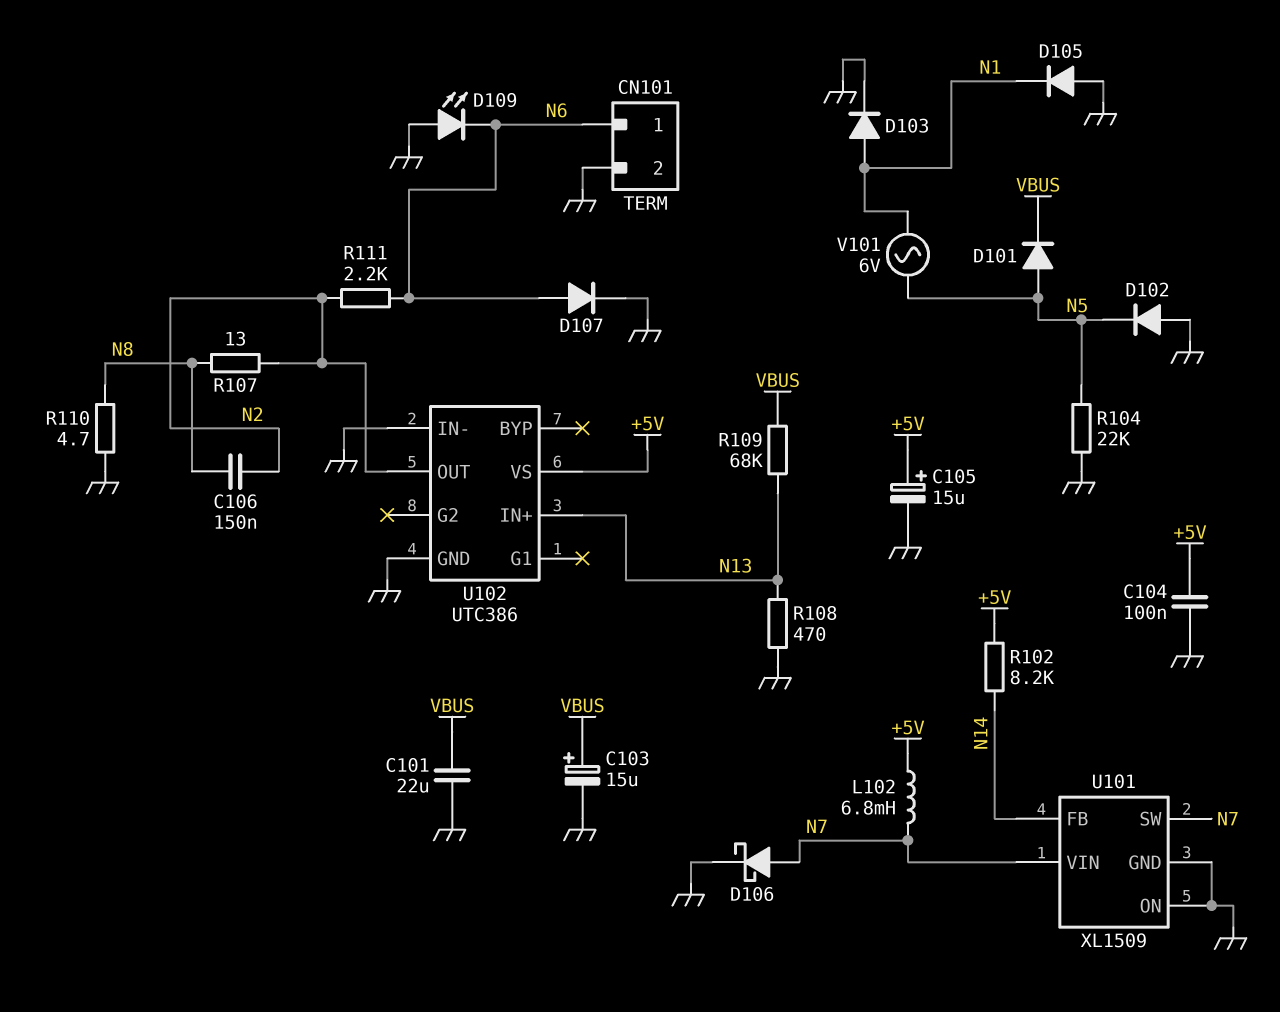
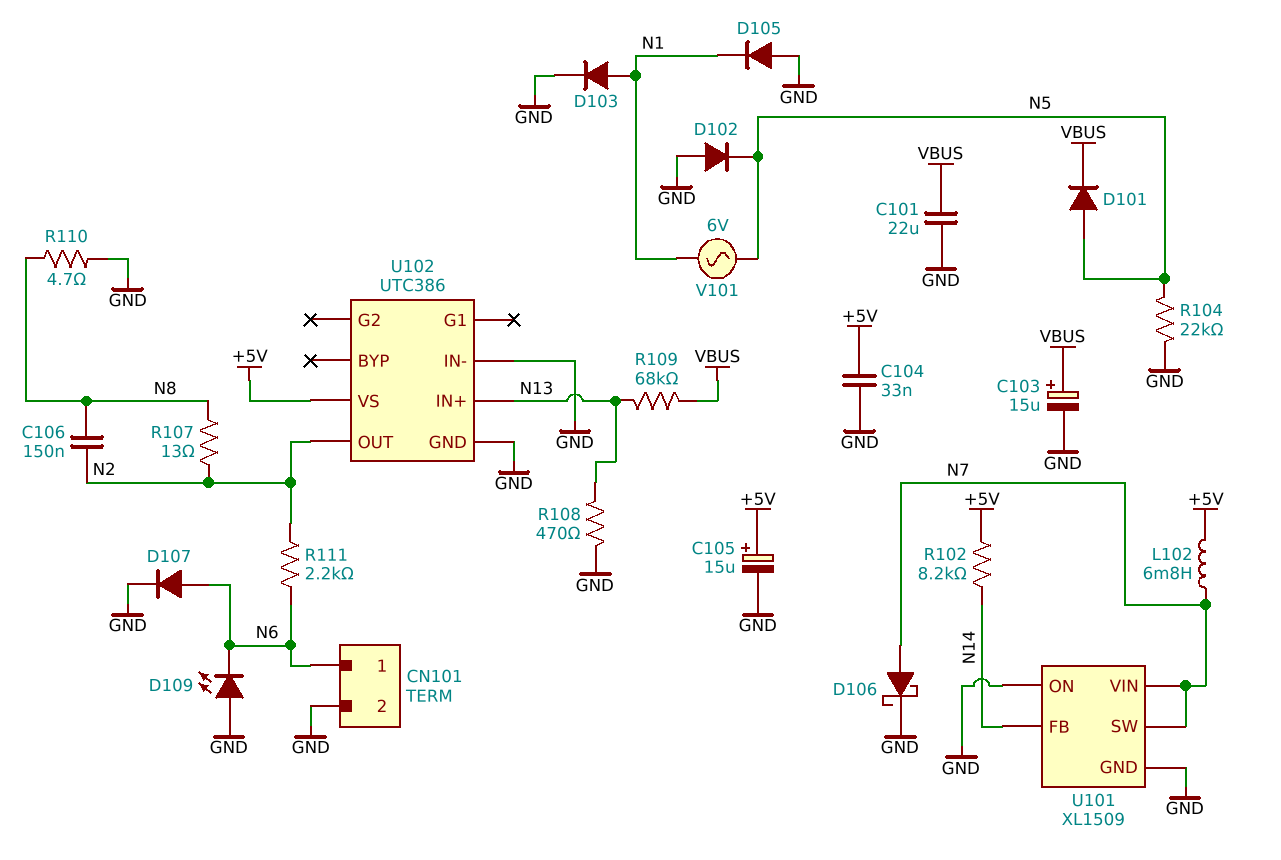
C104: 100nF (+5V, GND) -> 33nF (+5V, GND)

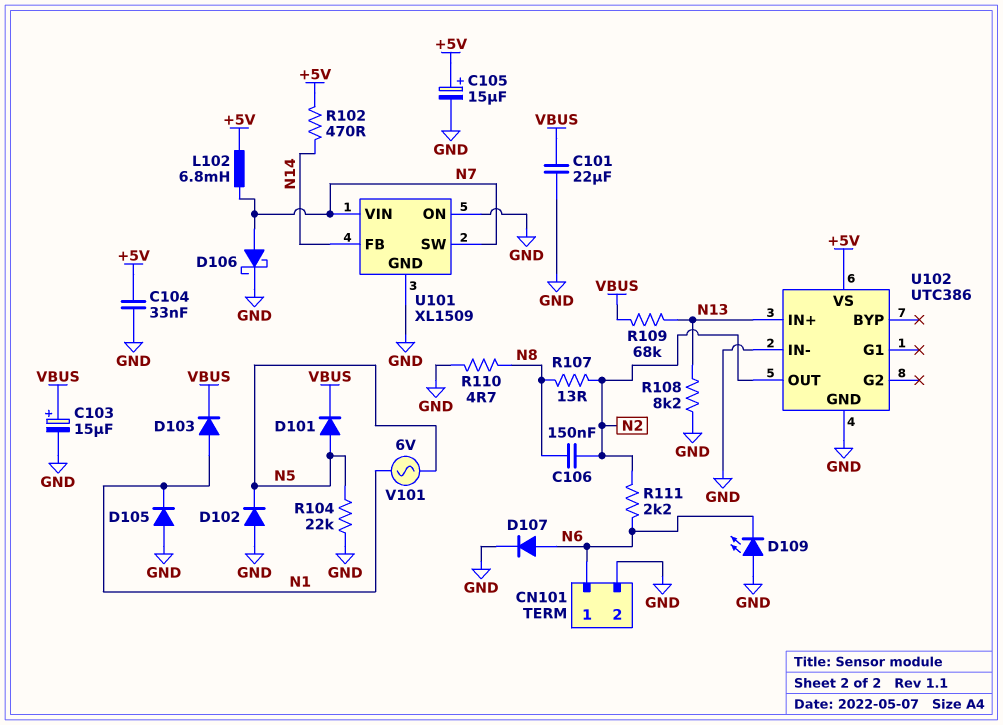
D103: diode (A N1, K GND) -> diode (A N1, K VBUS)
R102: 8.2k (+5V, N14) -> 470 (+5V, N14)
R108: 470 (GND, N13) -> 8.2k (GND, N13)

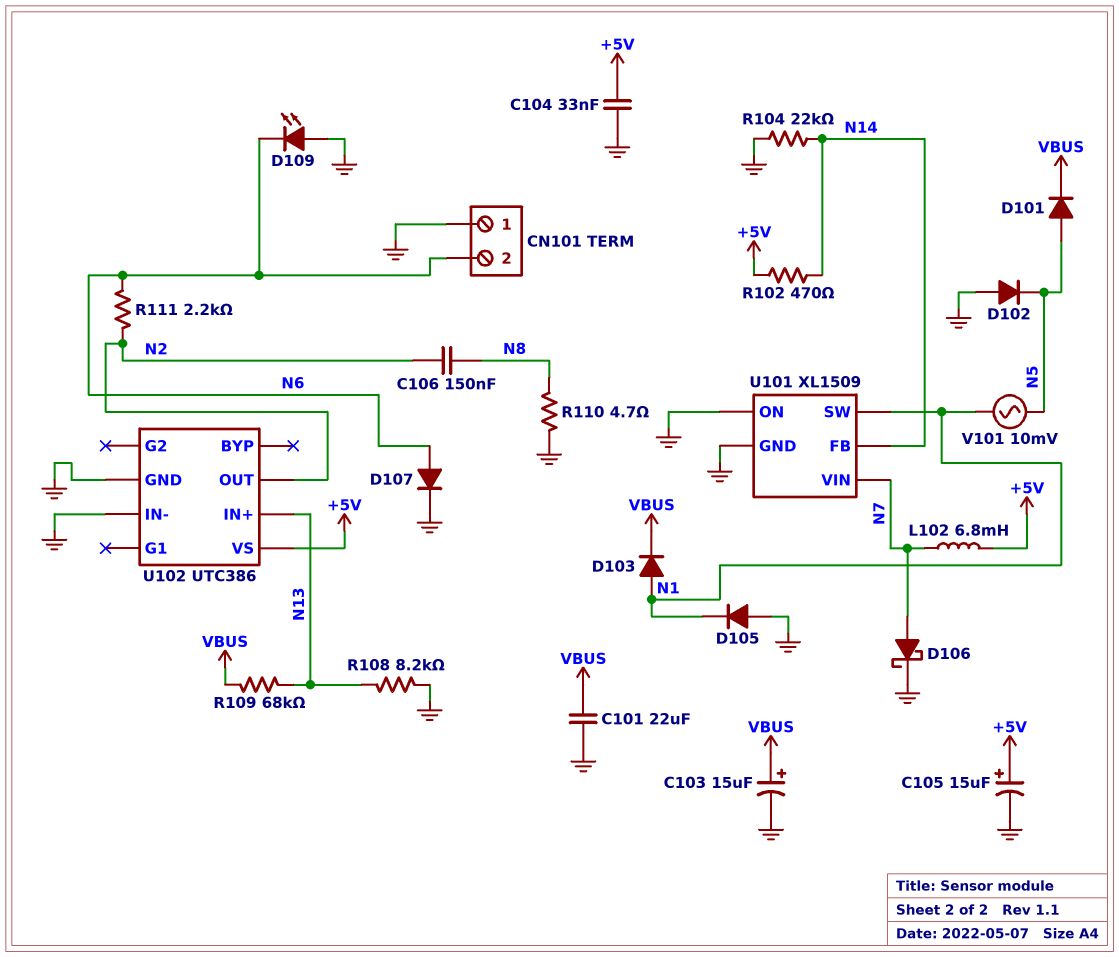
CN101 pin 1: N6 -> GND
CN101 pin 2: GND -> N6
R104: 22k (GND, N5) -> 22k (GND, N14)
R107: 13 (N2, N8) -> none
U101 pin SW: N7 -> N1
V101: AC 6V (N1, N5) -> AC 10mV (N1, N5)

